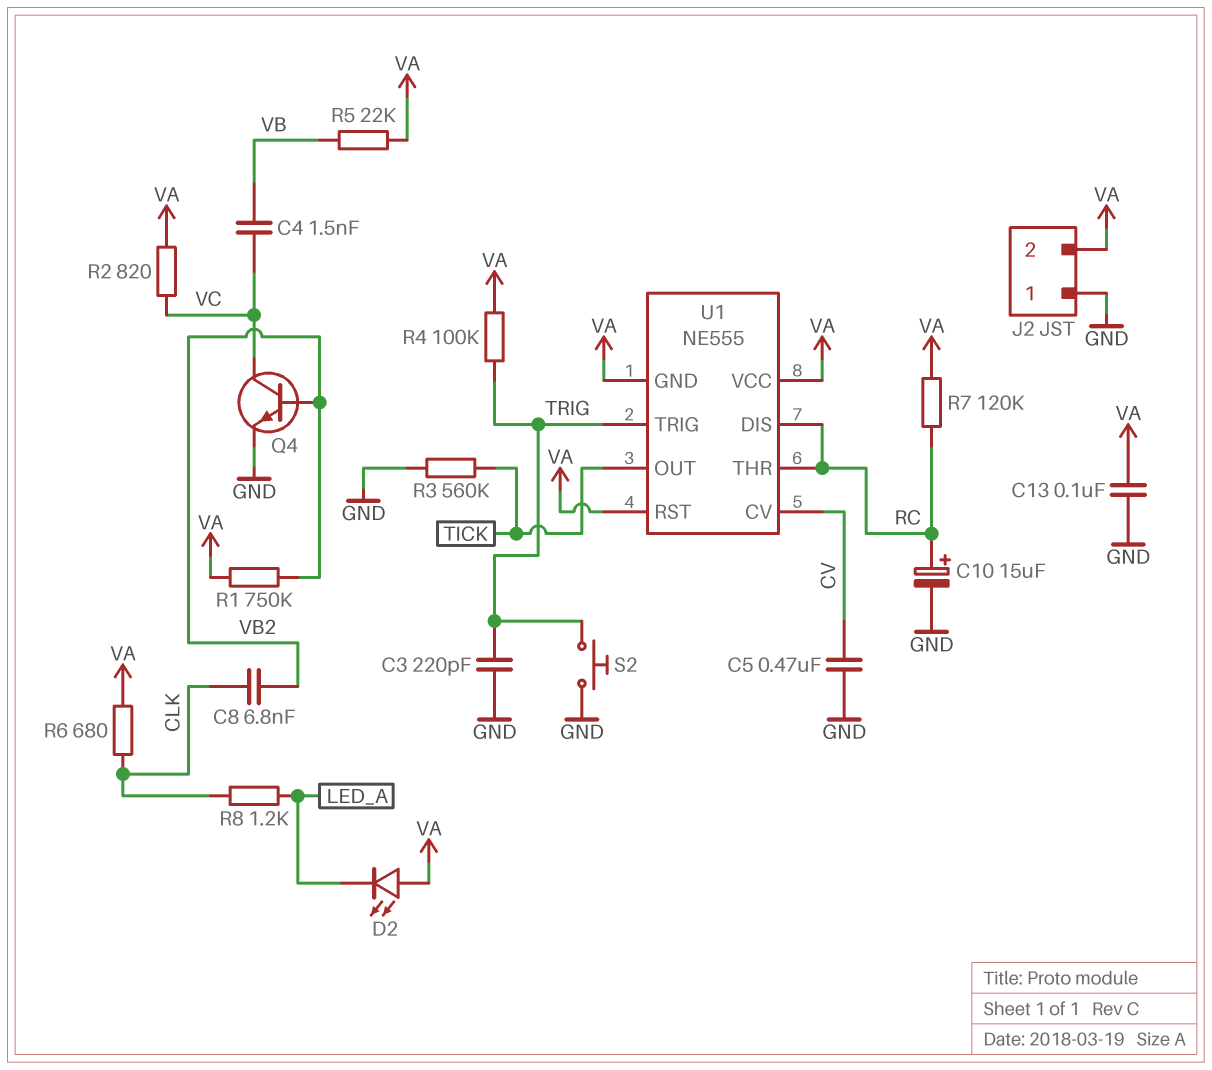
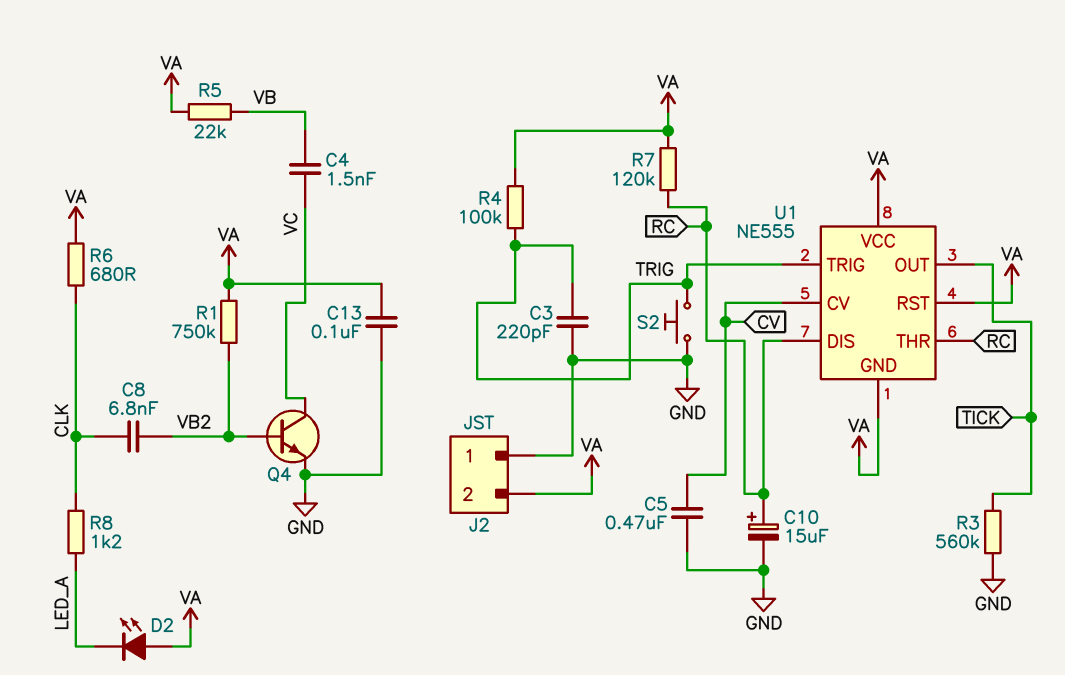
R2: 820 (VA, VC) -> none

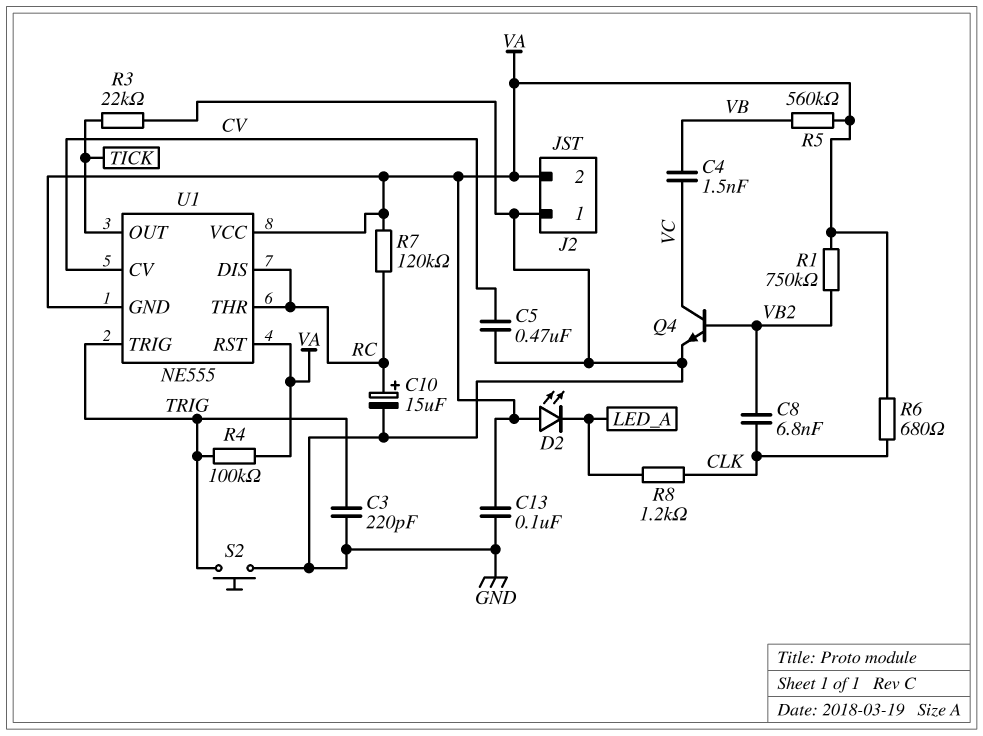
R3: 560k (GND, TICK) -> 22k (GND, TICK)
R5: 22k (VA, VB) -> 560k (VA, VB)

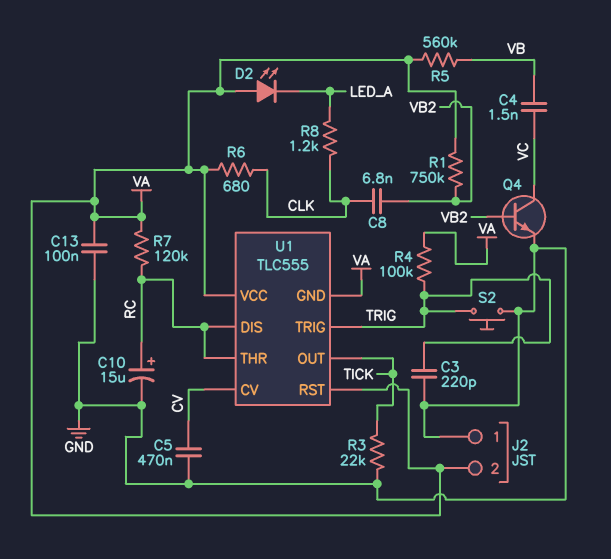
U1: NE555 -> TLC555

